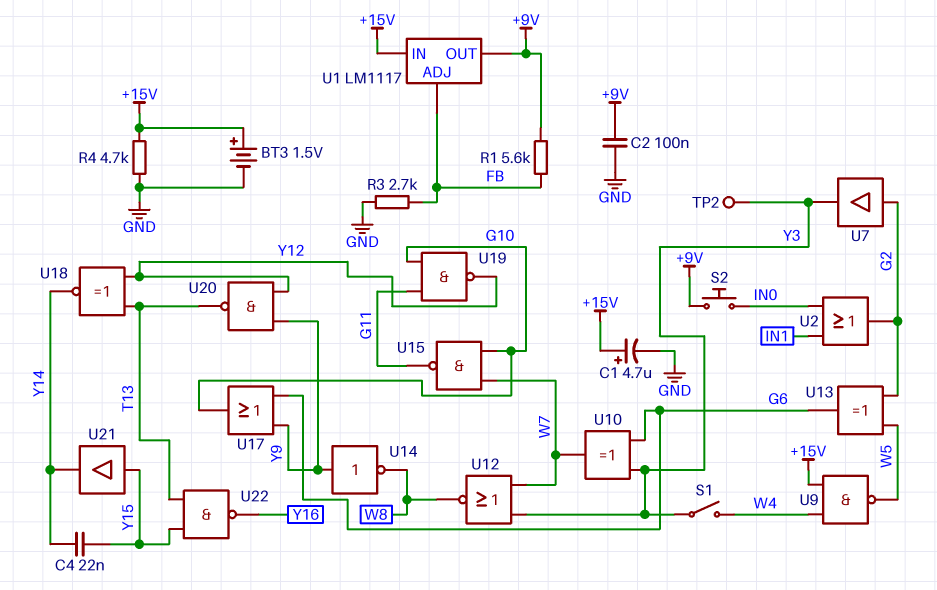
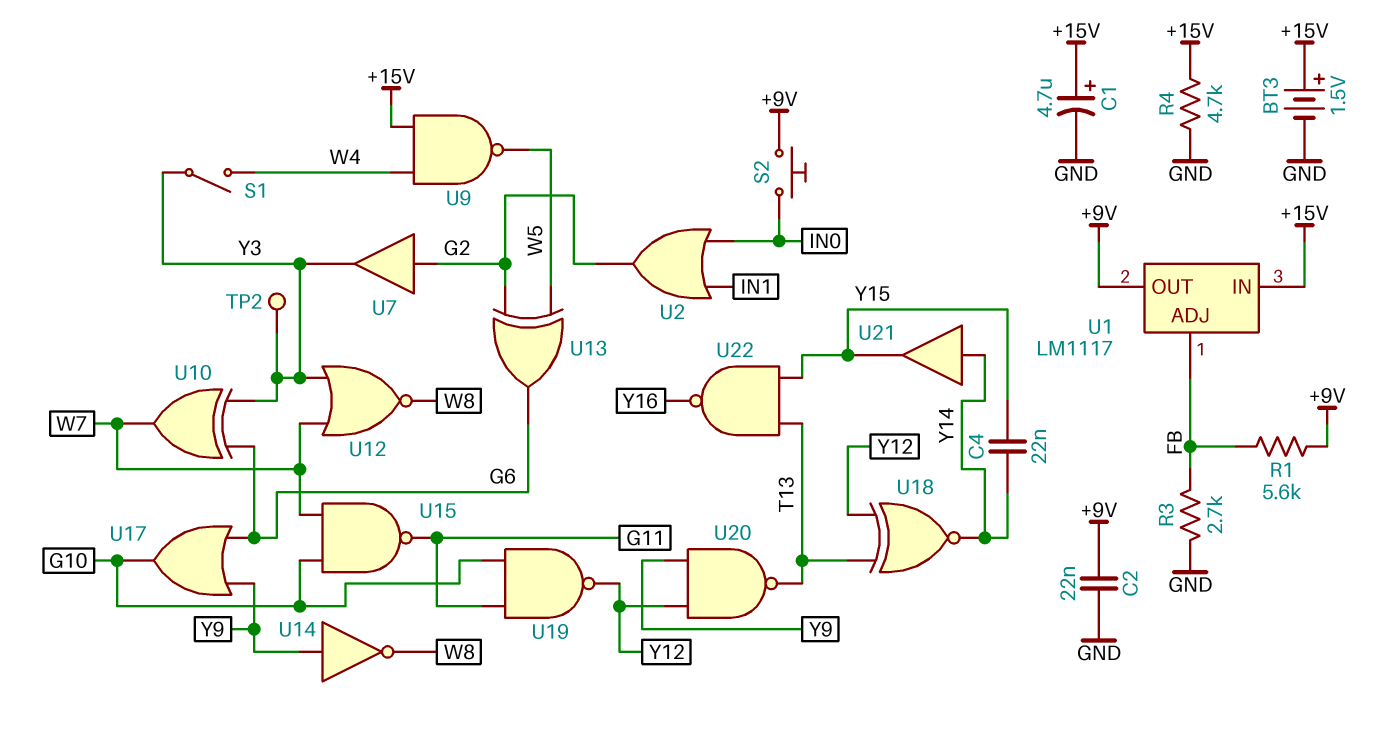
C2: 100nF (+9V, GND) -> 22nF (+9V, GND)
U21: buffer (in Y15, out Y14) -> buffer (in Y14, out Y15)

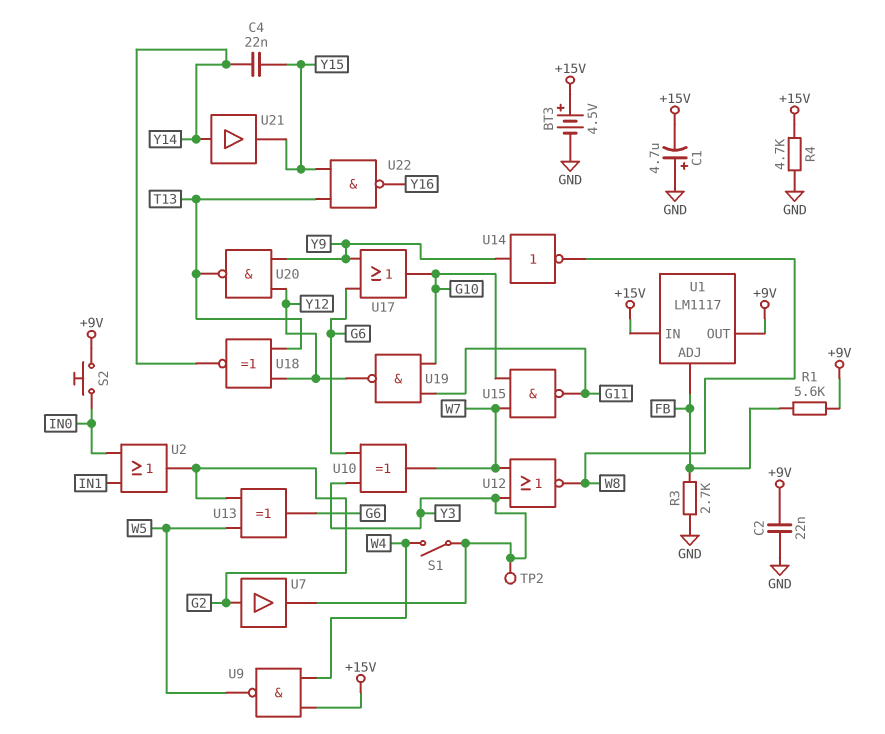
BT3: 1.5V (plus +15V, minus GND) -> 4.5V (plus +15V, minus GND)
C1: 4.7uF (plus +15V, minus GND) -> 4.7uF (plus GND, minus +15V)

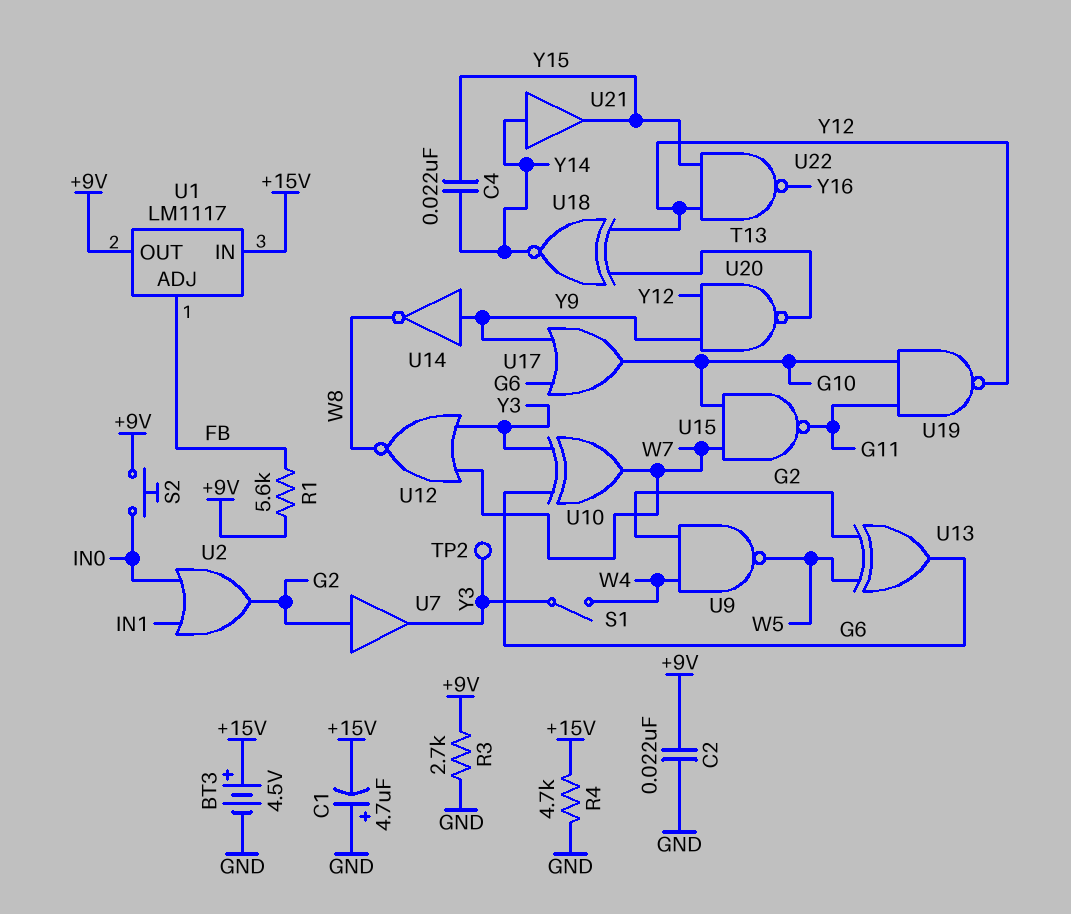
R3: 2.7k (FB, GND) -> 2.7k (+9V, GND)
U9: NAND (in +15V, in W4, out W5) -> NAND (in G2, in W4, out W5)
U22: NAND (in T13, in Y15, out Y16) -> NAND (in Y12, in Y15, out Y16)

